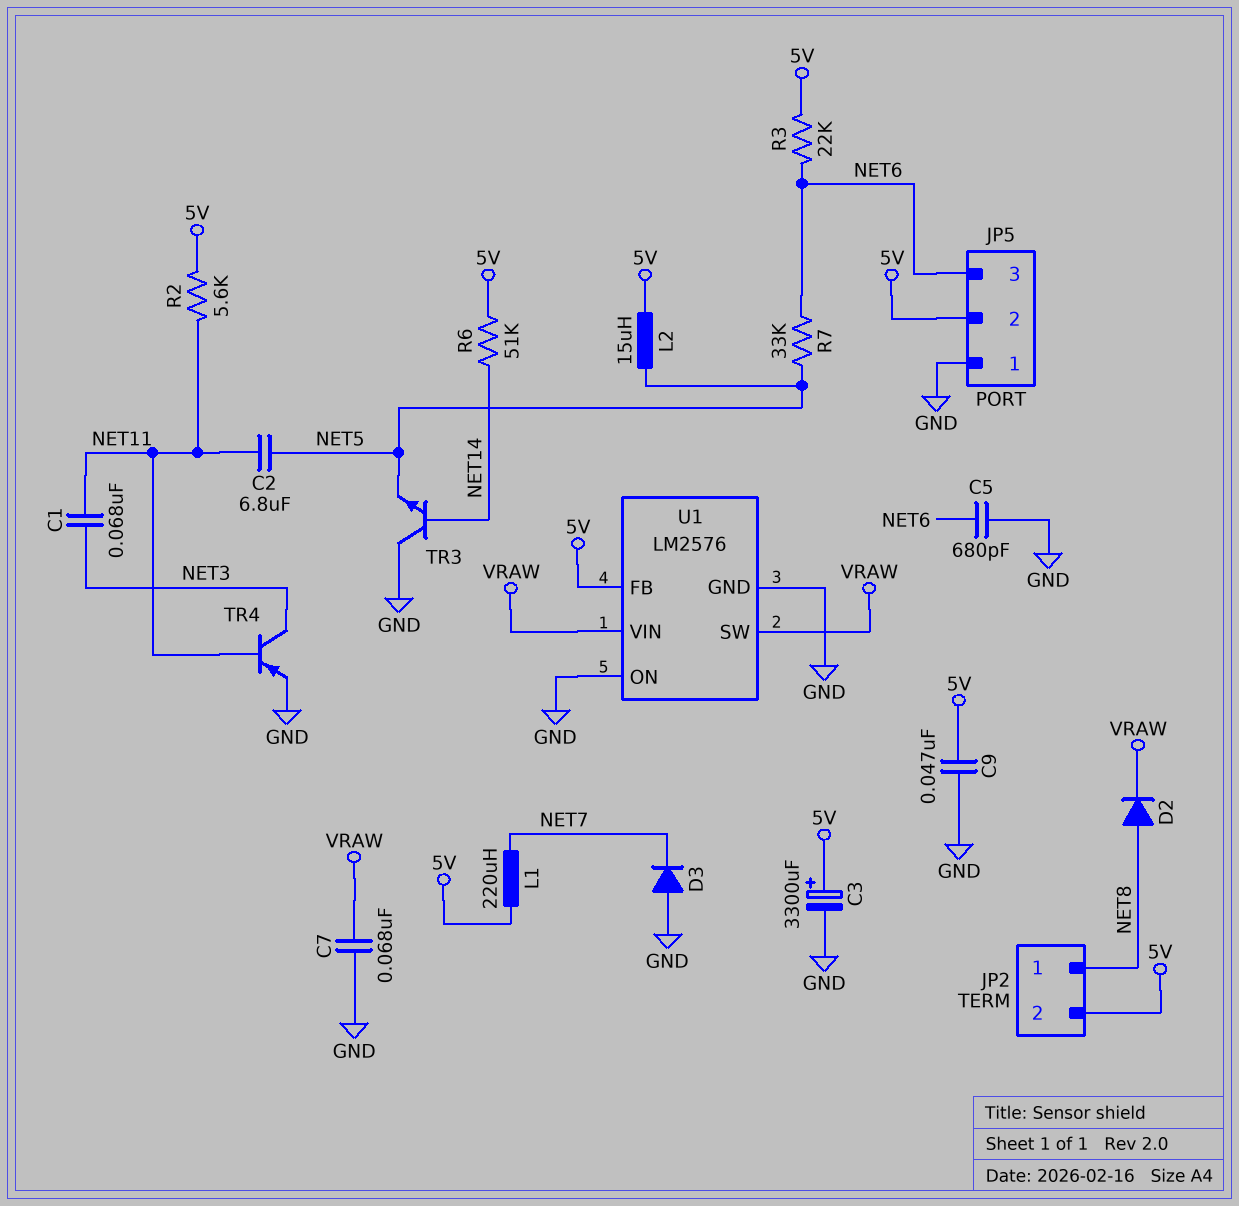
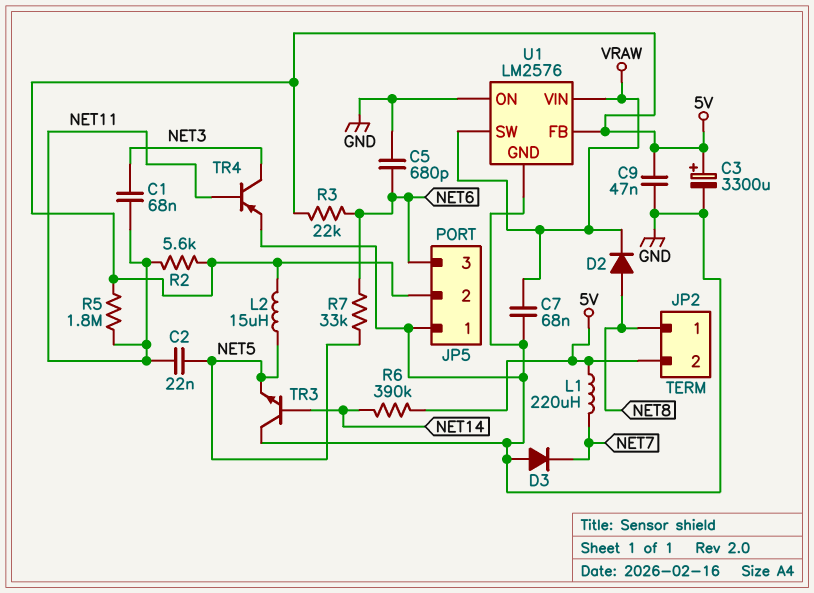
C2: 6.8uF (NET5, NET11) -> 22nF (NET5, NET11)
R5: none -> 1.8M (5V, NET11)
R6: 51k (5V, NET14) -> 390k (5V, NET14)

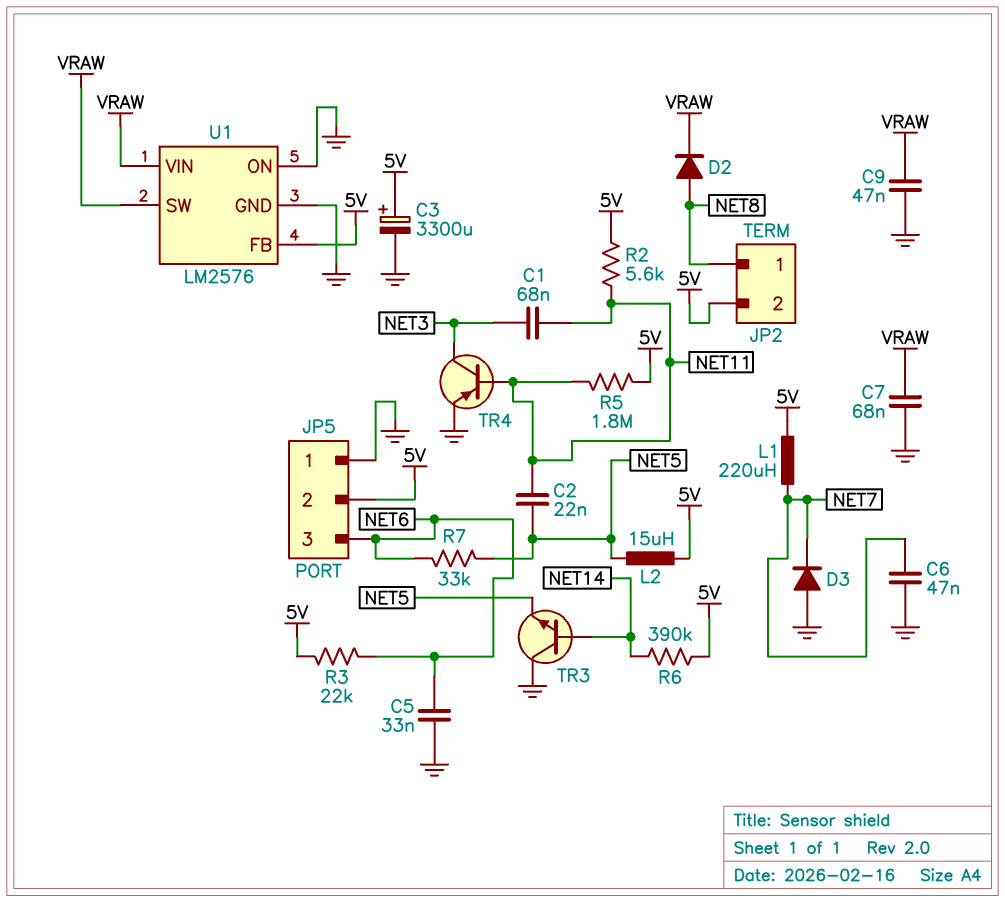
C5: 680pF (GND, NET6) -> 33nF (GND, NET6)
C6: none -> 47nF (GND, NET7)
C9: 47nF (5V, GND) -> 47nF (GND, VRAW)

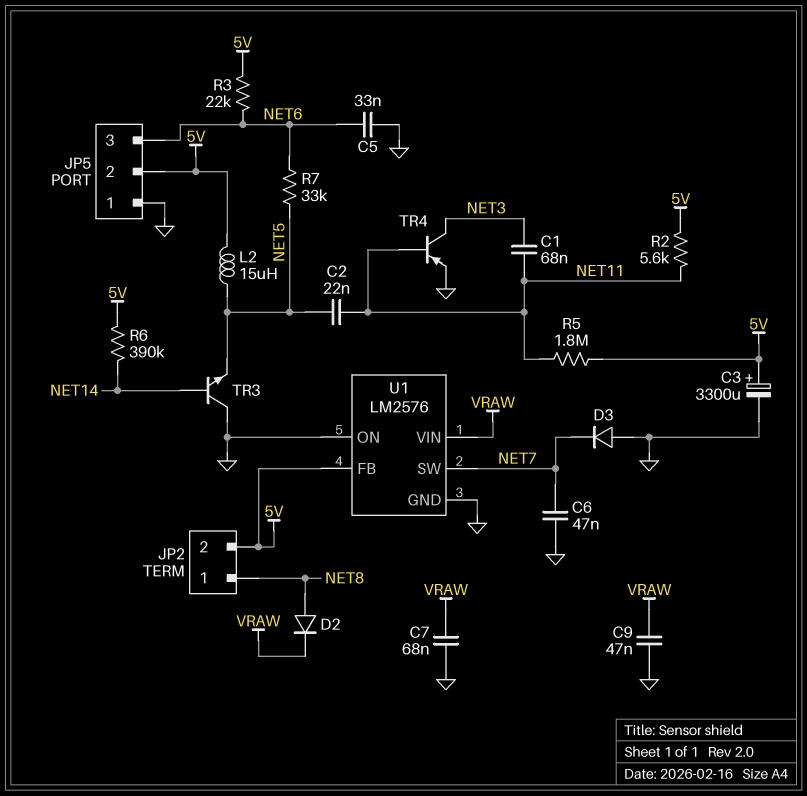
L1: 220uH (5V, NET7) -> none
U1 pin SW: VRAW -> NET7

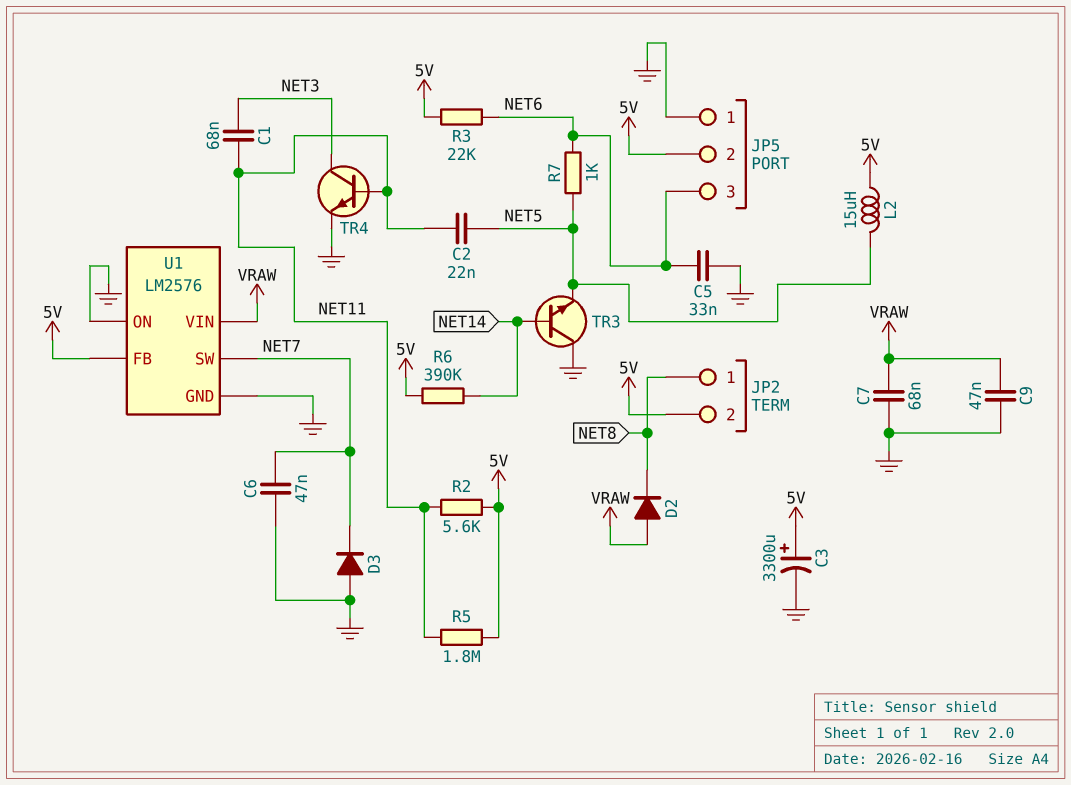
D2: diode (A NET8, K VRAW) -> diode (A VRAW, K NET8)
R7: 33k (NET5, NET6) -> 1k (NET5, NET6)
TR4: PNP (B NET11, C NET3, E GND) -> NPN (B NET11, C NET3, E GND)

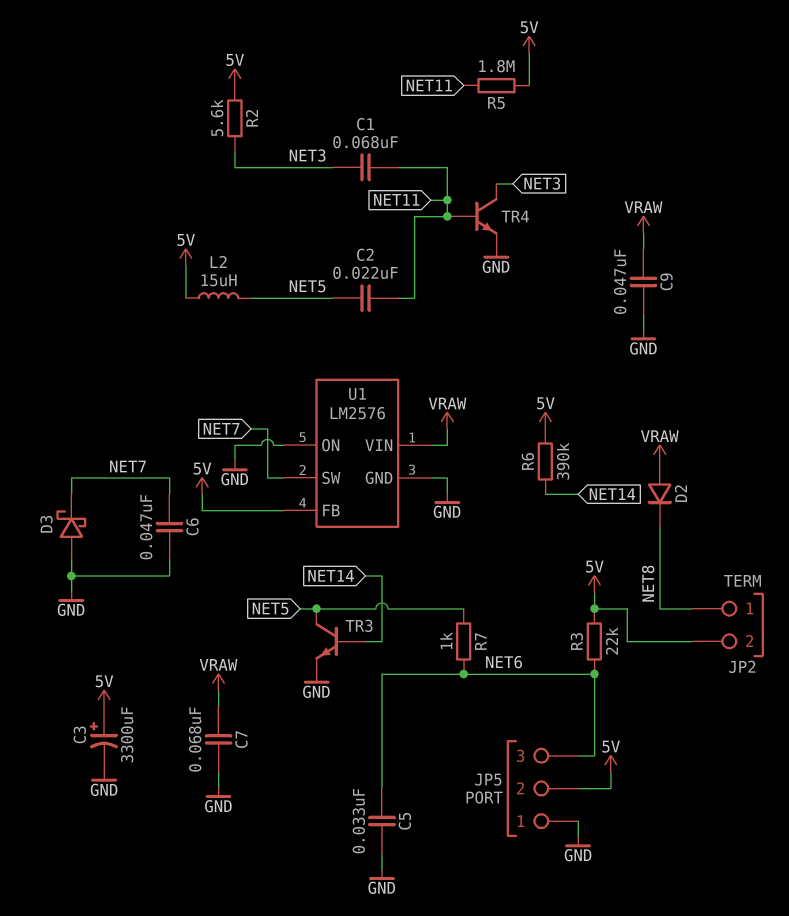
D3: diode (A GND, K NET7) -> schottky (A GND, K NET7)
R2: 5.6k (5V, NET11) -> 5.6k (5V, NET3)
TR3: NPN (B NET14, C GND, E NET5) -> NPN (B NET14, C NET5, E GND)

